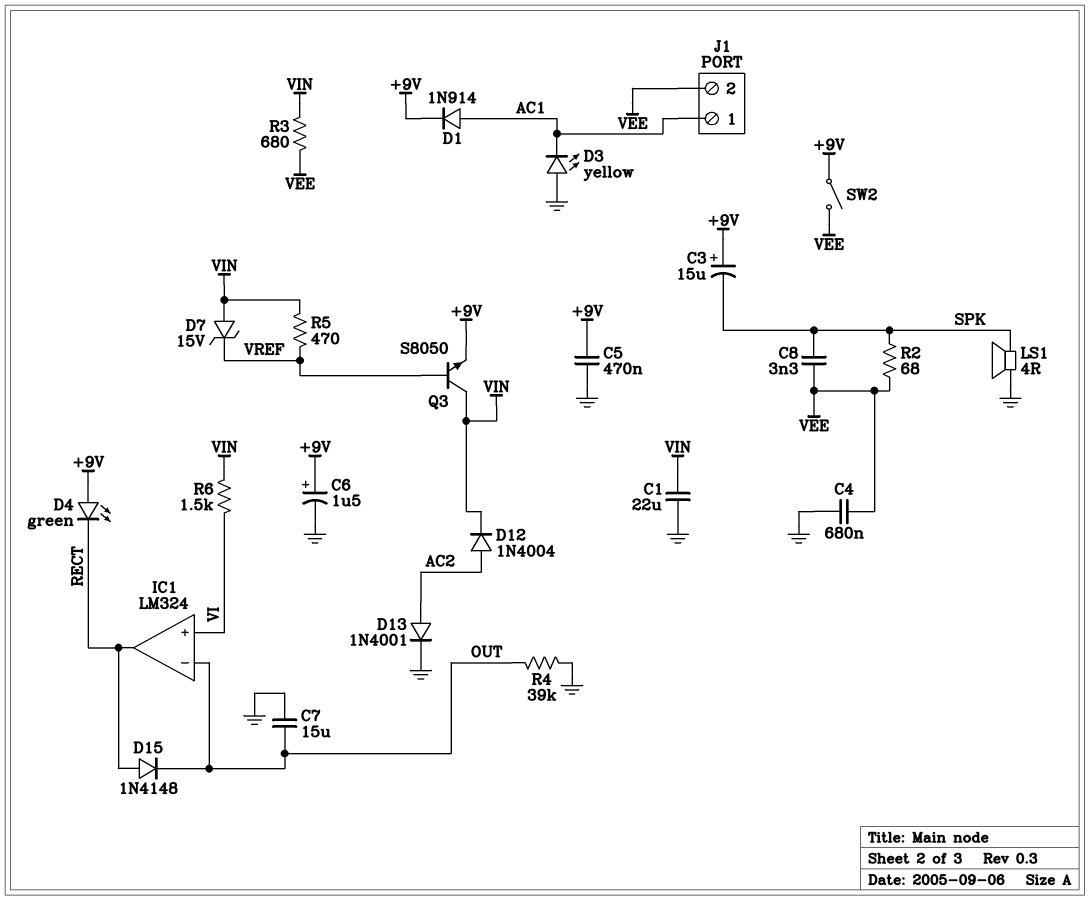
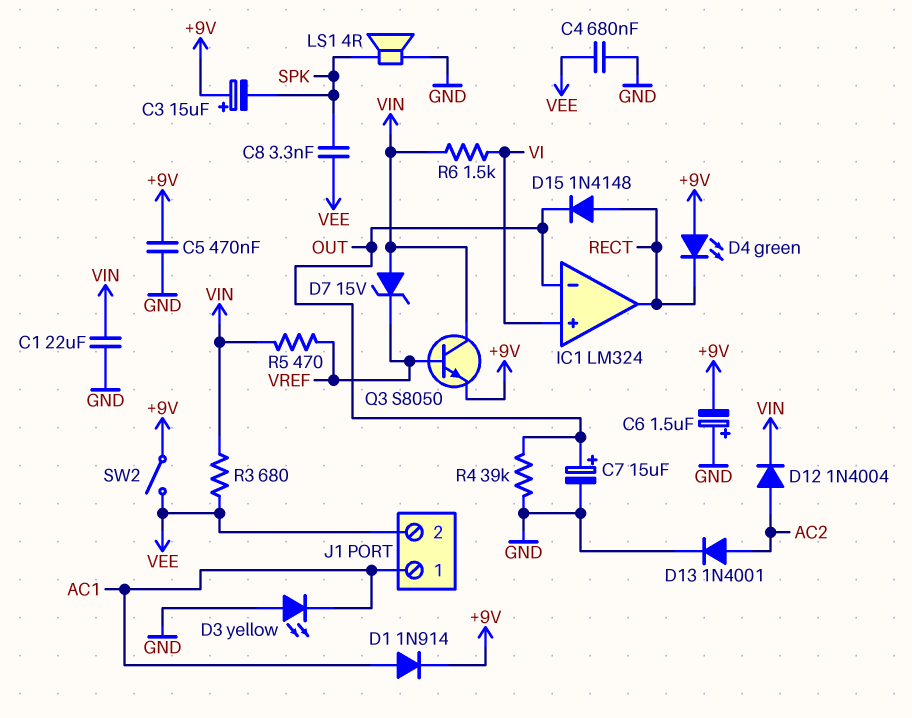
C6: 1.5uF (plus +9V, minus GND) -> 1.5uF (plus GND, minus +9V)
C7: 15uF (GND, OUT) -> 15uF (plus OUT, minus GND)
R2: 68 (SPK, VEE) -> none

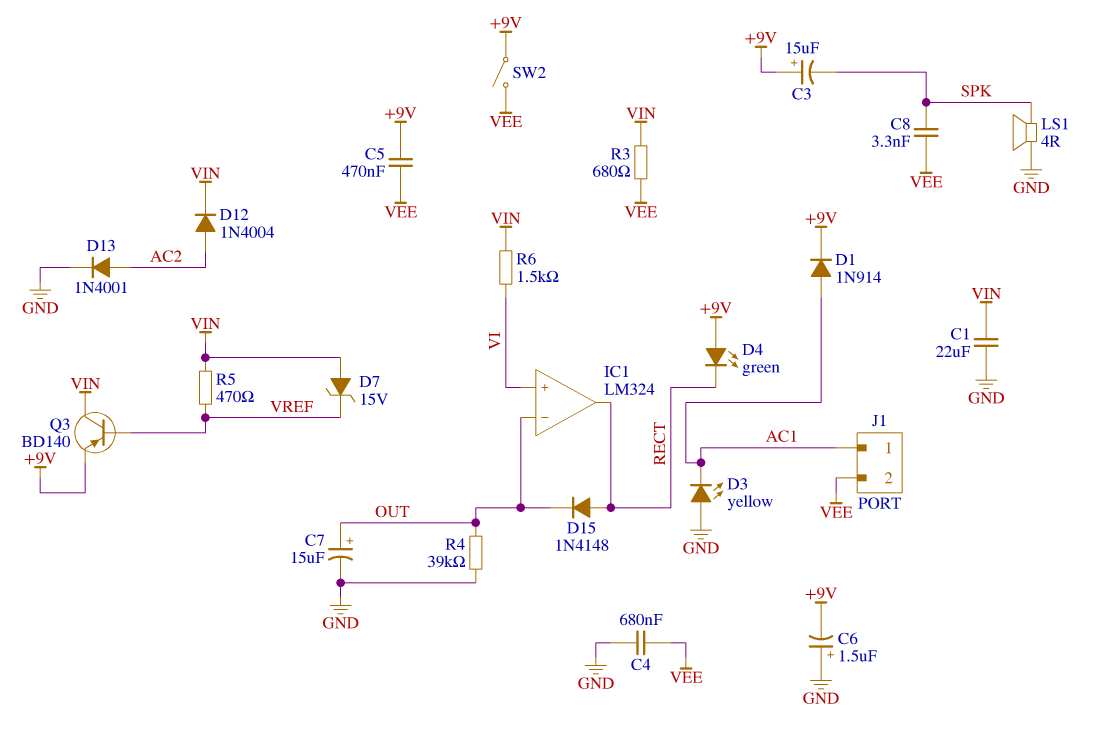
C5: 470nF (+9V, GND) -> 470nF (+9V, VEE)
Q3: NPN S8050 (B VREF, C VIN, E +9V) -> PNP BD140 (B VREF, C VIN, E +9V)

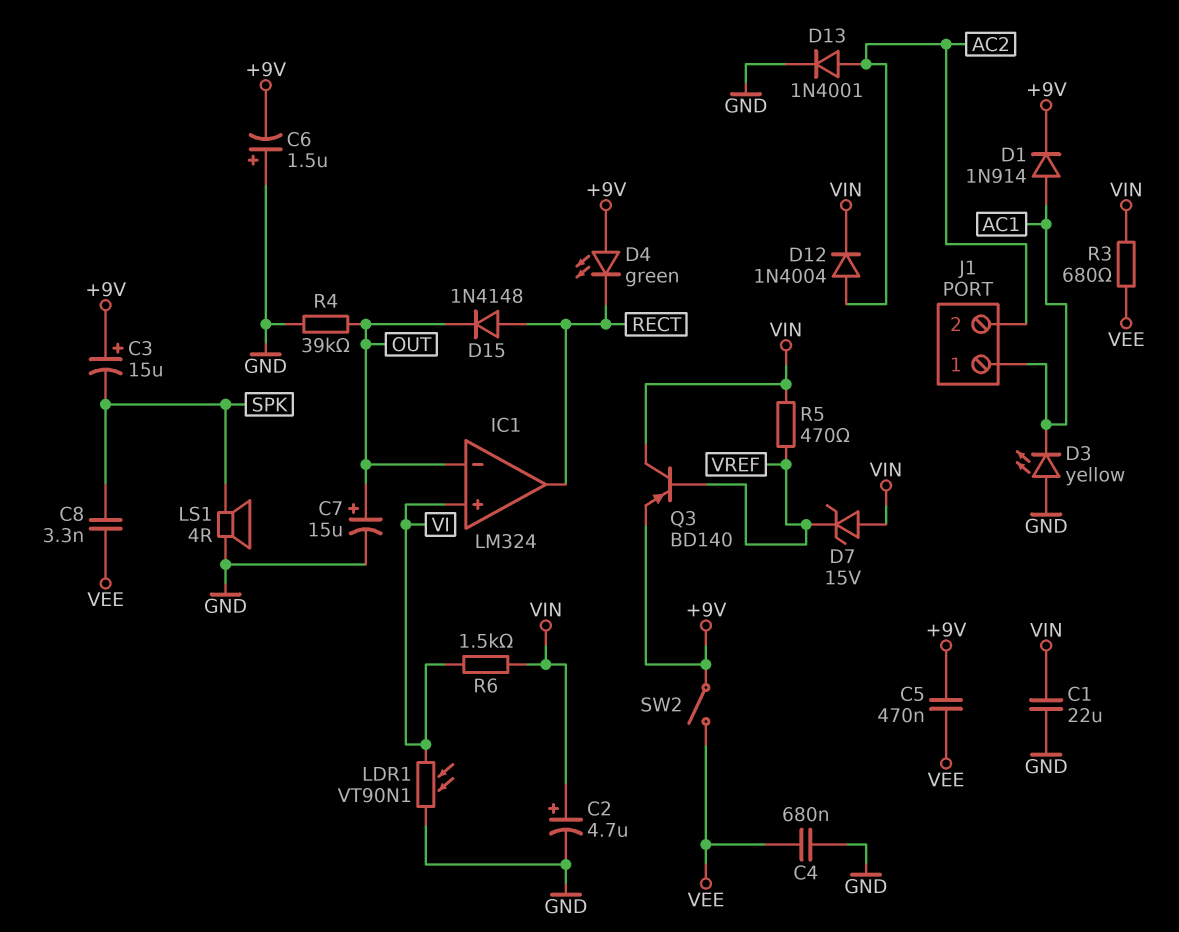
C2: none -> 4.7uF (plus VIN, minus GND)
J1 pin 2: VEE -> AC2
LDR1: none -> VT90N1 (GND, VI)

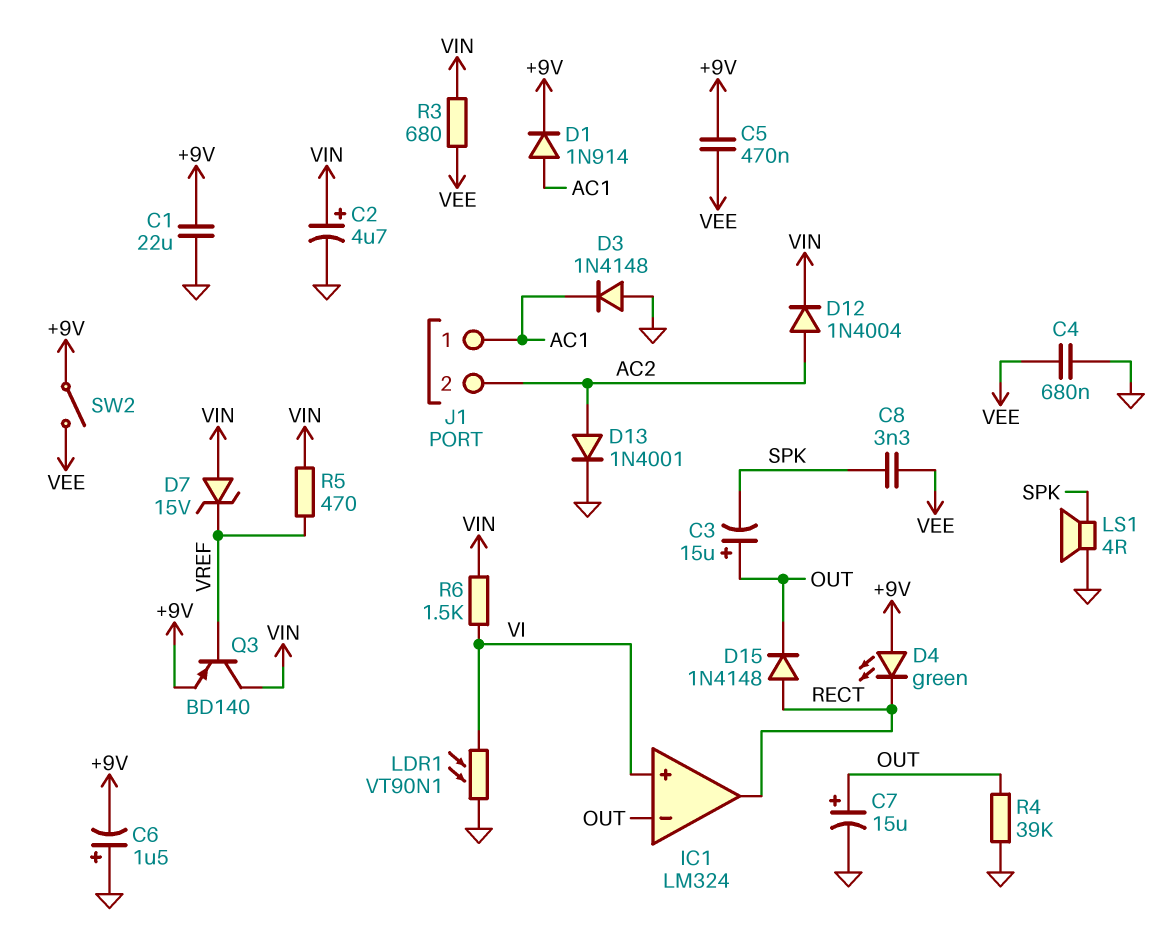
C1: 22uF (GND, VIN) -> 22uF (+9V, GND)
C3: 15uF (plus +9V, minus SPK) -> 15uF (plus OUT, minus SPK)
D3: LED yellow (A GND, K AC1) -> diode 1N4148 (A GND, K AC1)

